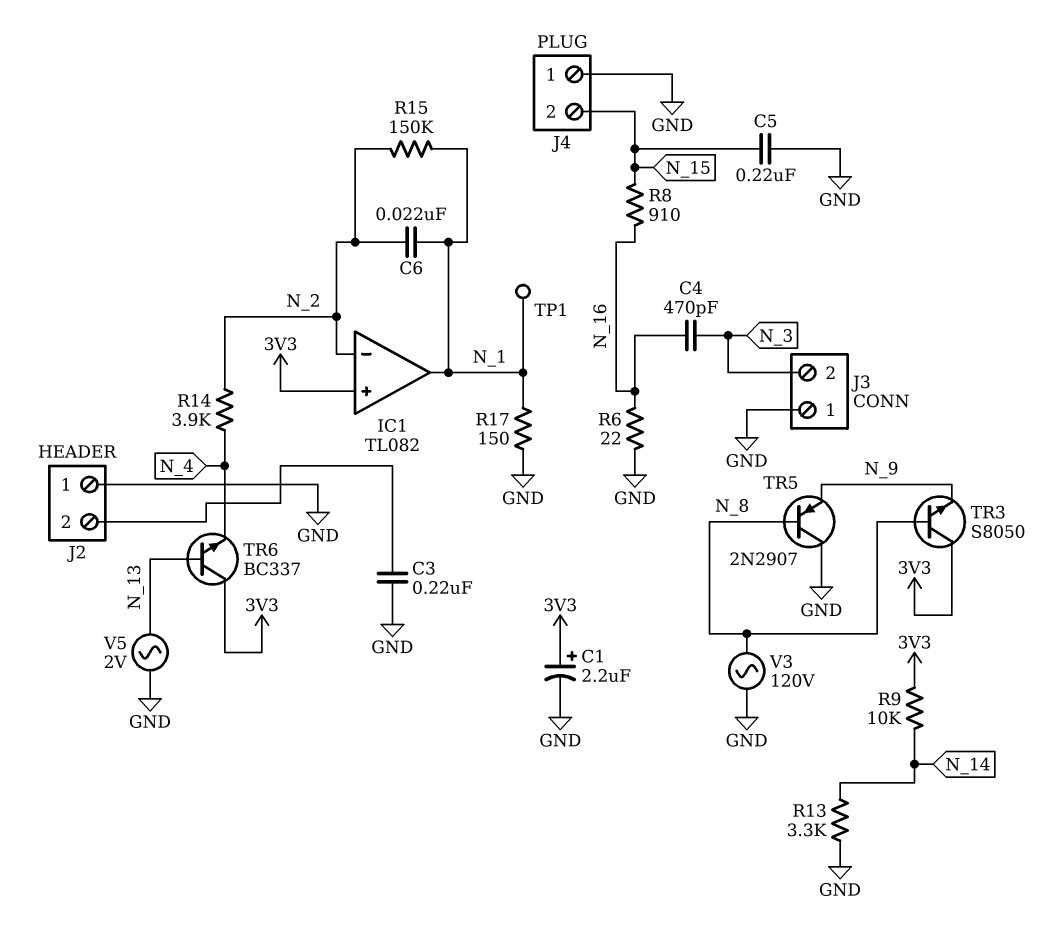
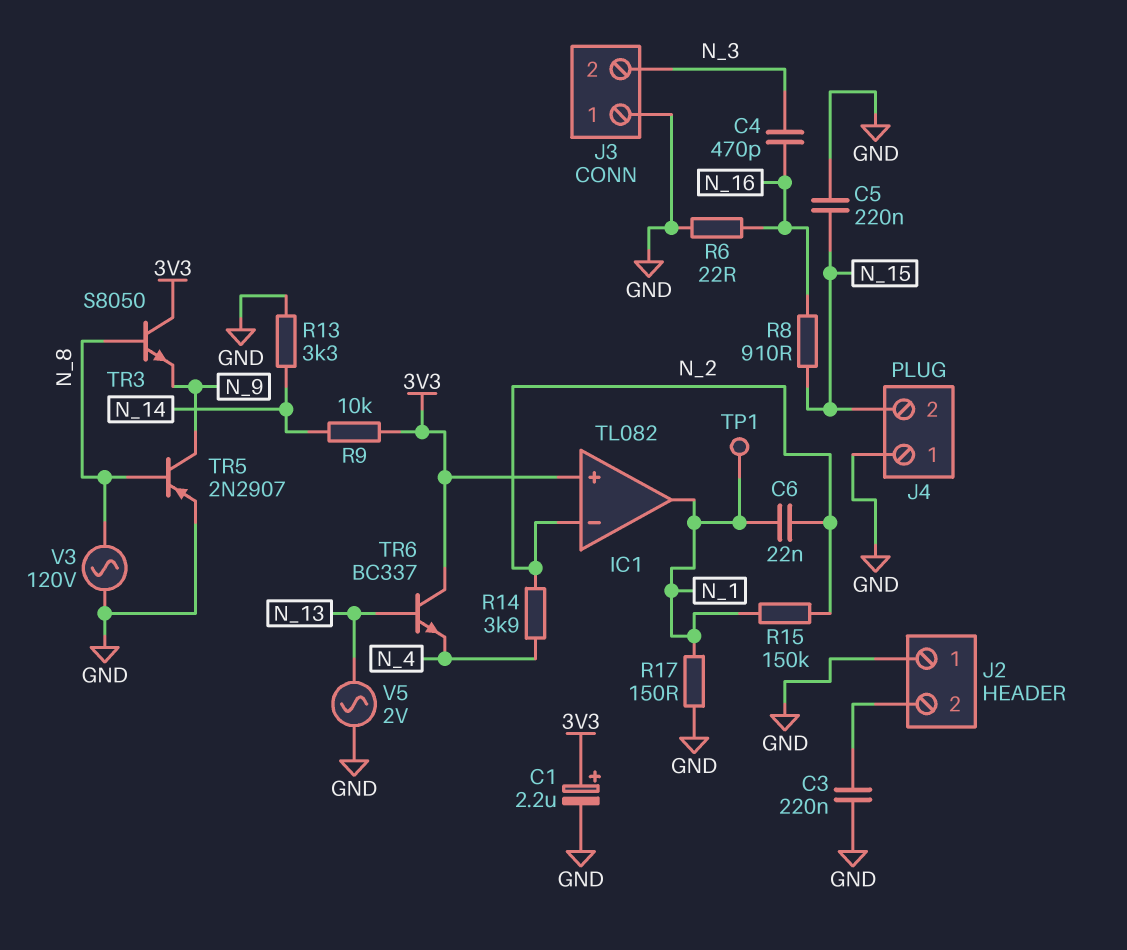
TR5: PNP 2N2907 (B N_8, C GND, E N_9) -> PNP 2N2907 (B N_8, C N_9, E GND)

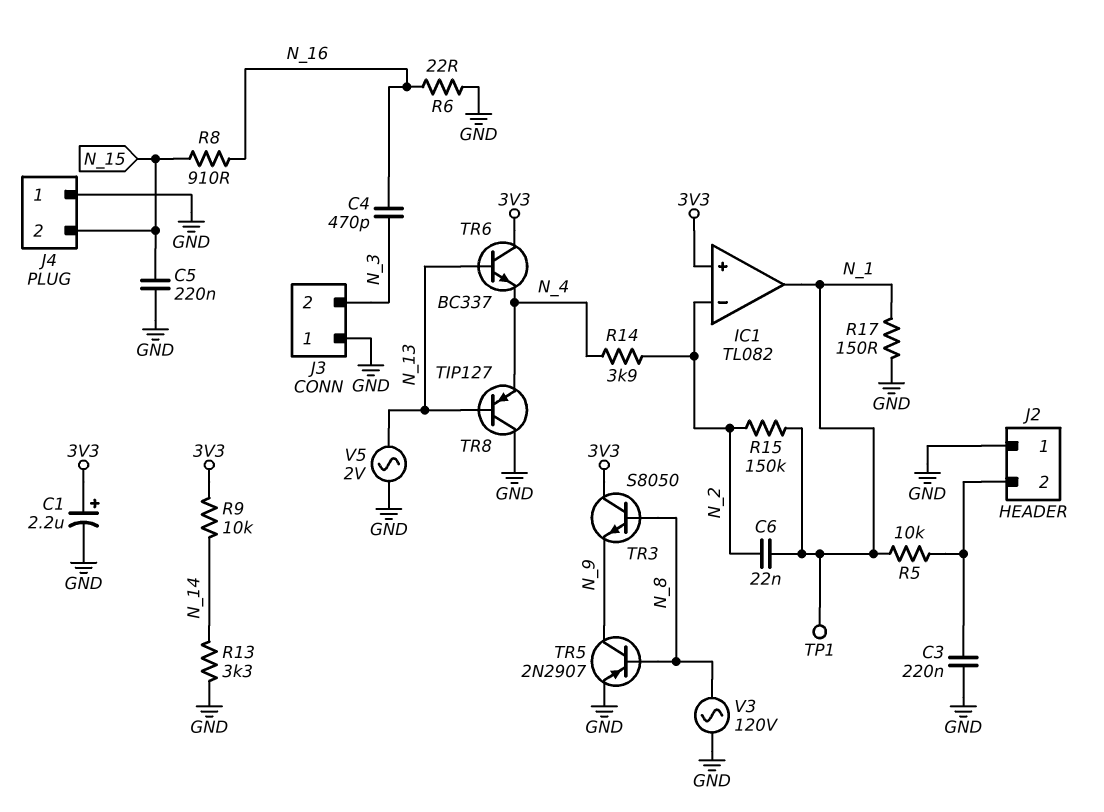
R5: none -> 10k (J2/2, N_1)
TR8: none -> PNP TIP127 (B N_13, C GND, E N_4)

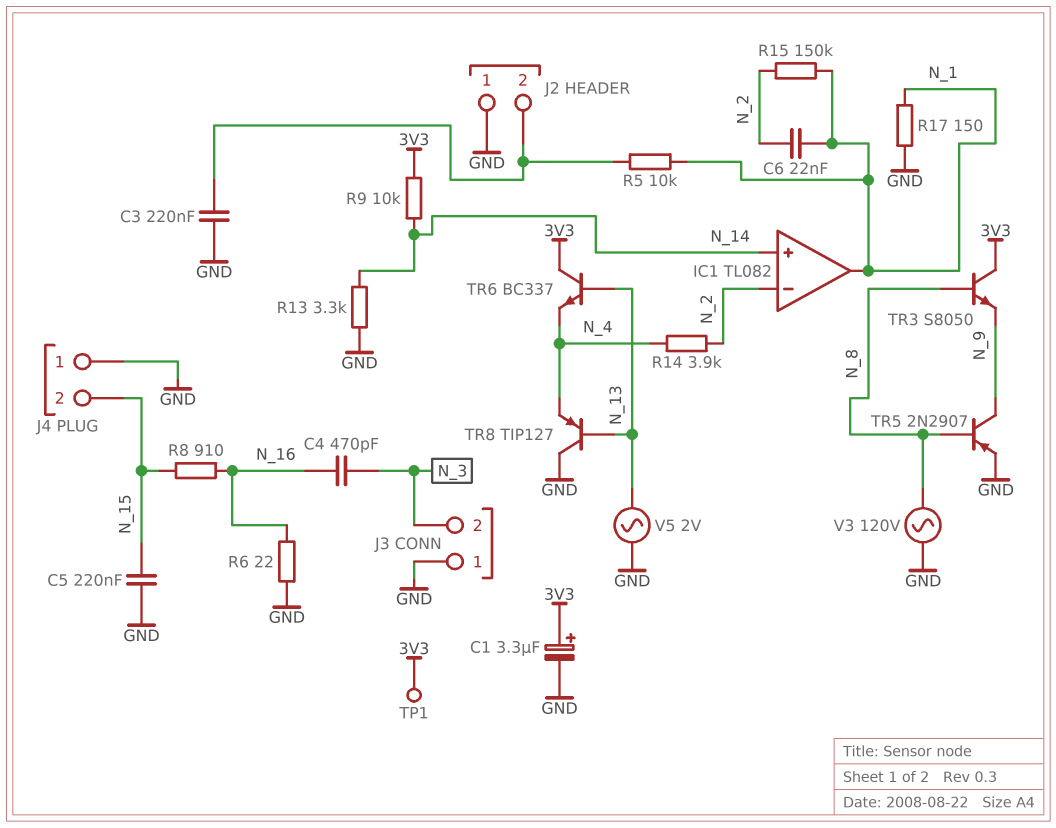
C1: 2.2uF (plus 3V3, minus GND) -> 3.3uF (plus 3V3, minus GND)
IC1 pin in+: 3V3 -> N_14
TP1: test point (N_1) -> test point (3V3)

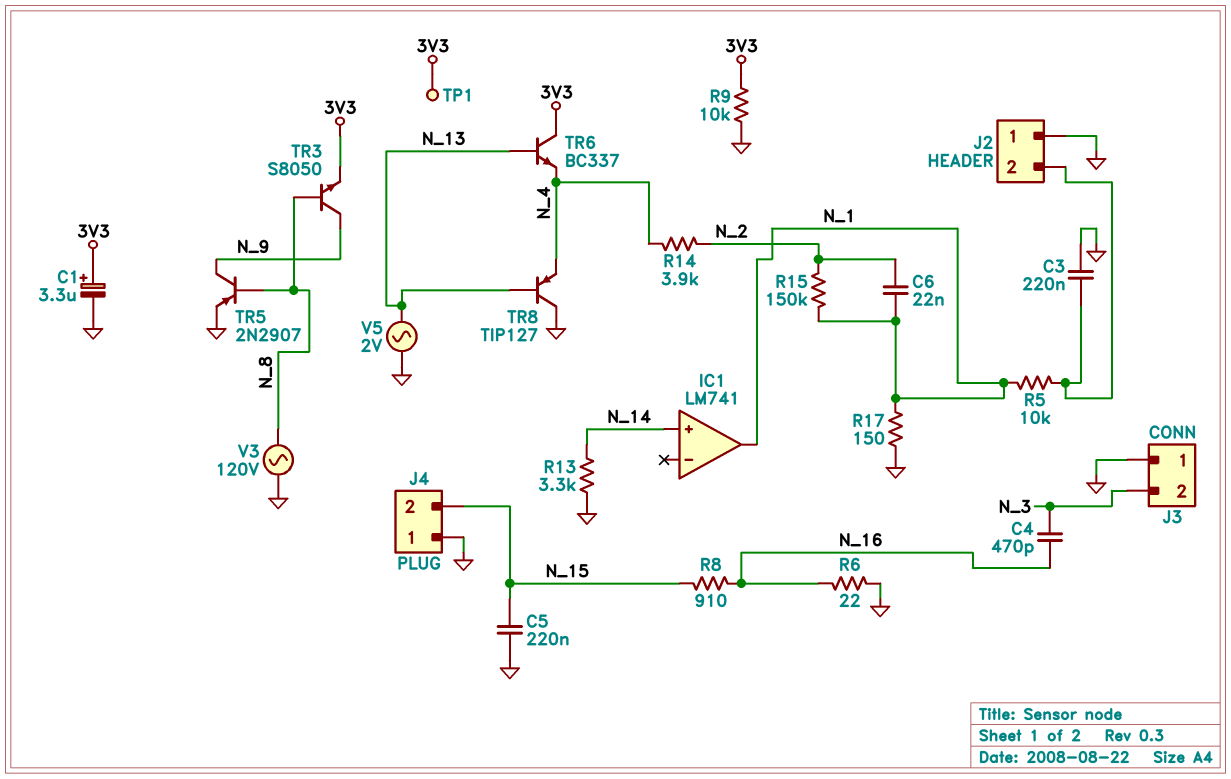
IC1: TL082 -> LM741
IC1 pin in-: N_2 -> none
R9: 10k (3V3, N_14) -> 10k (3V3, GND)
TR3: NPN S8050 (B N_8, C 3V3, E N_9) -> NPN S8050 (B N_8, C N_9, E 3V3)

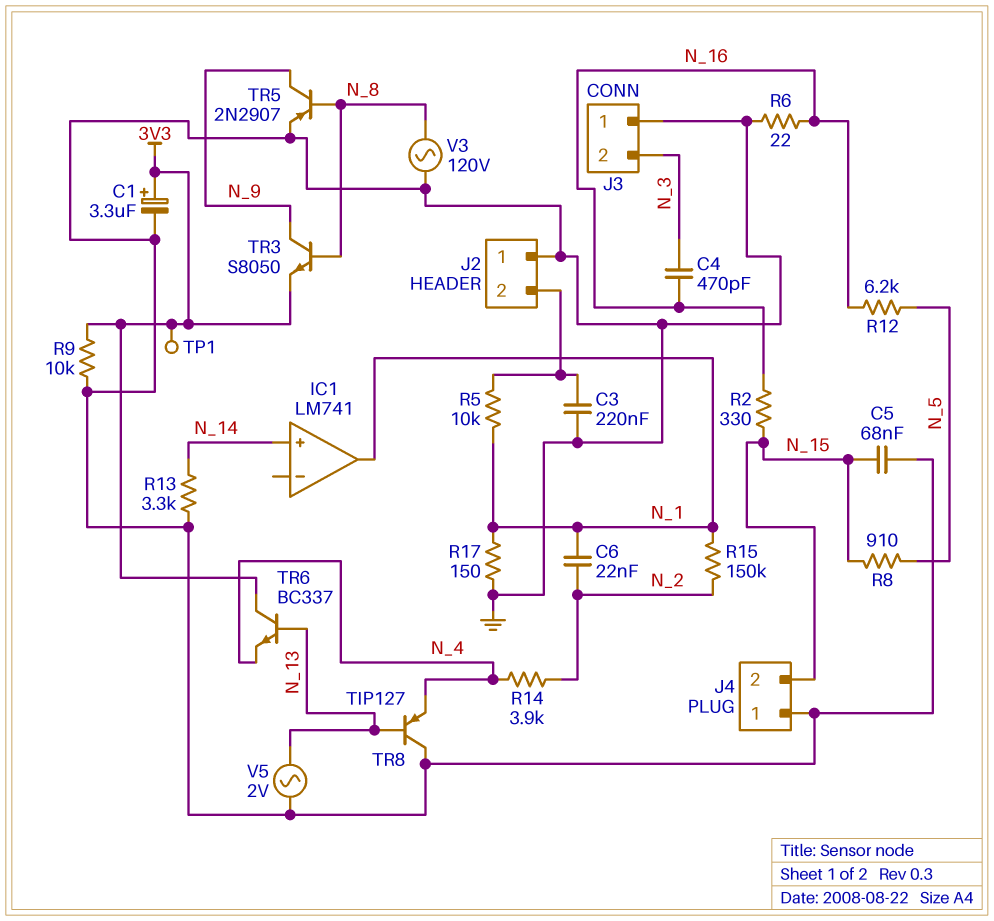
C5: 220nF (GND, N_15) -> 68nF (GND, N_15)
R2: none -> 330 (N_15, N_16)
R8: 910 (N_15, N_16) -> 910 (N_5, N_15)
R12: none -> 6.2k (N_5, N_16)

